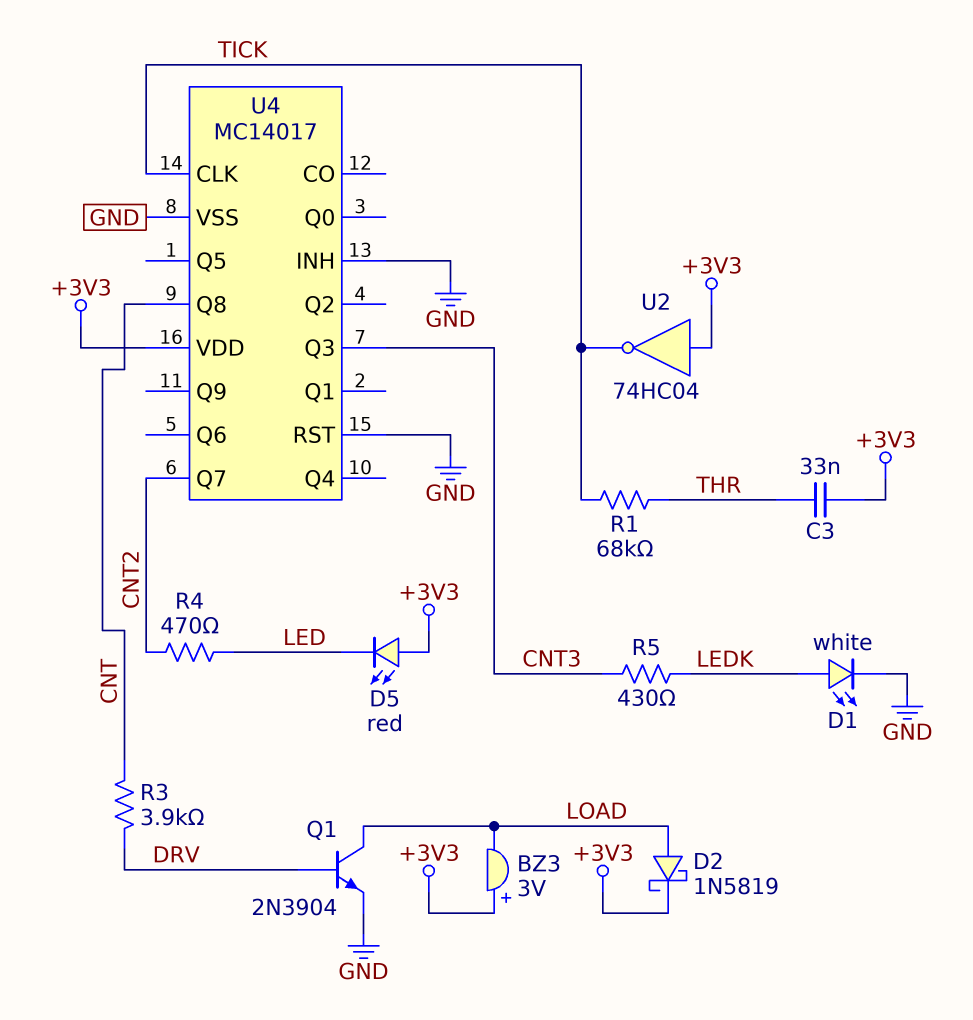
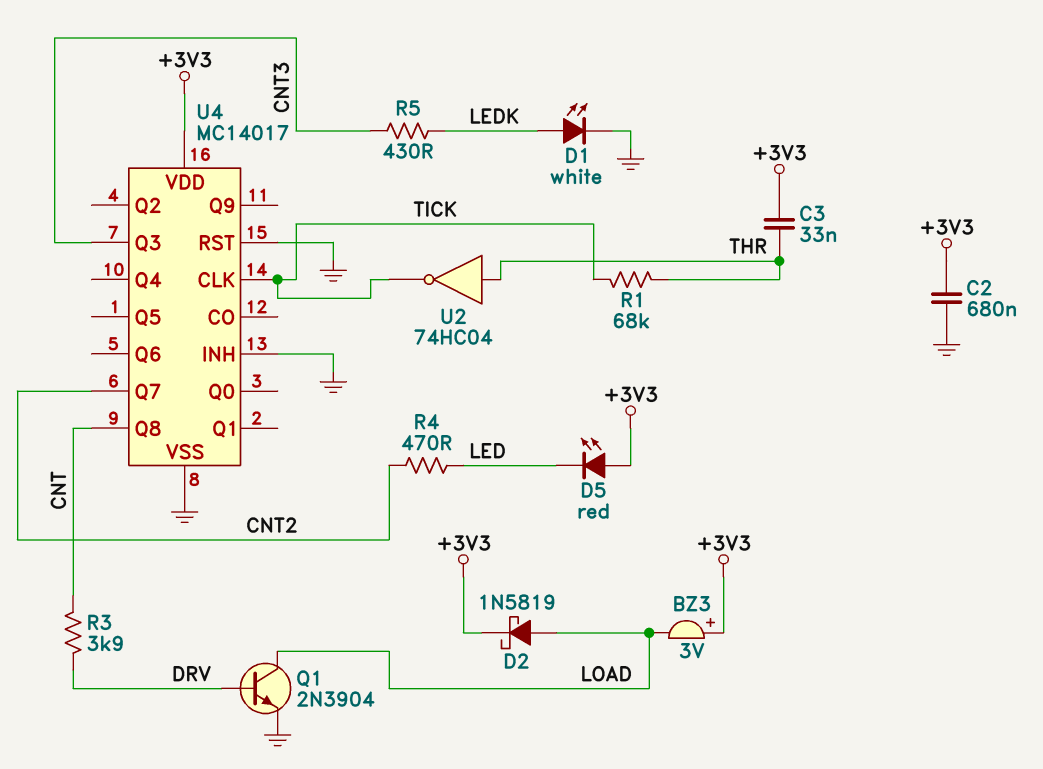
C2: none -> 680nF (+3V3, GND)
U2: NOT 74HC04 (in +3V3, out TICK) -> NOT 74HC04 (in THR, out TICK)

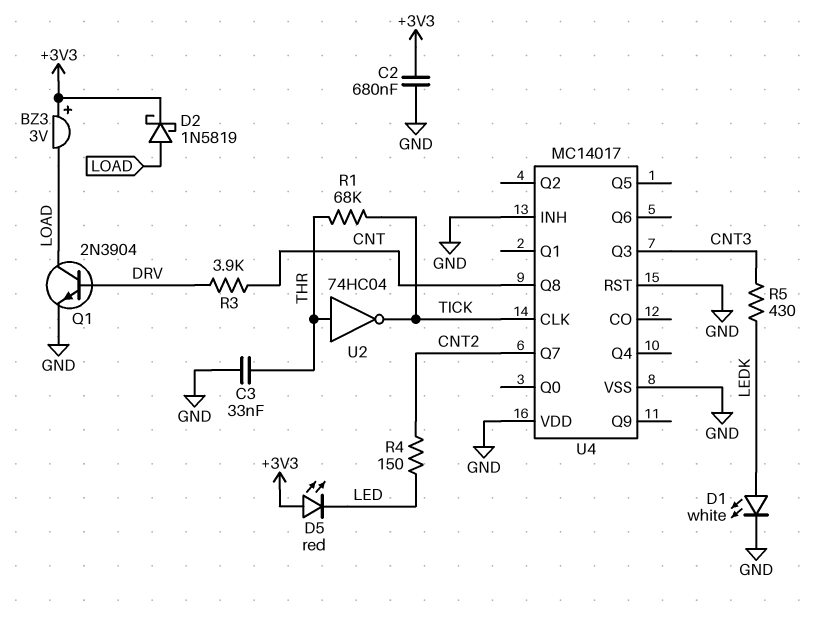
C3: 33nF (+3V3, THR) -> 33nF (GND, THR)
R4: 470 (CNT2, LED) -> 150 (CNT2, LED)
U4 pin VDD: +3V3 -> GND

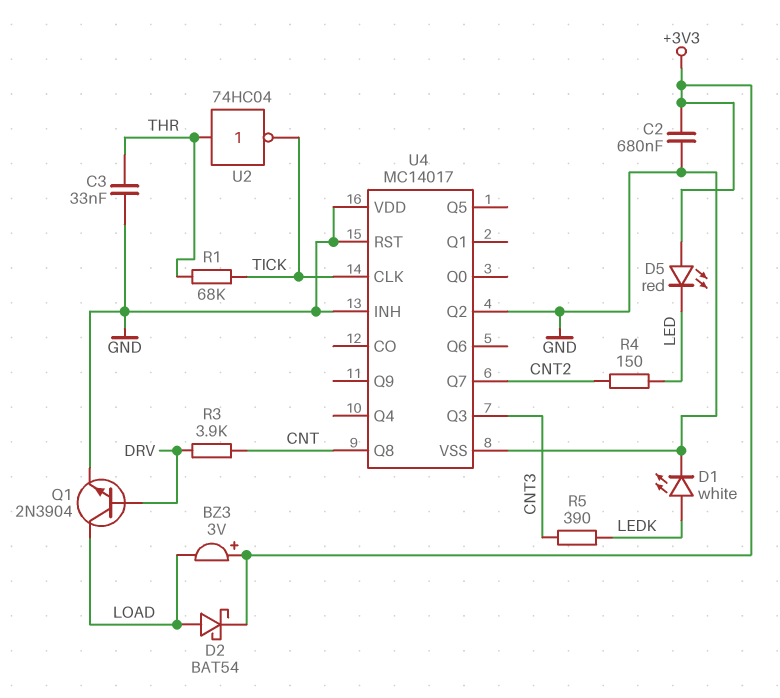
D2: schottky 1N5819 (A LOAD, K +3V3) -> schottky BAT54 (A LOAD, K +3V3)
R5: 430 (CNT3, LEDK) -> 390 (CNT3, LEDK)
U4 pin Q2: none -> GND

